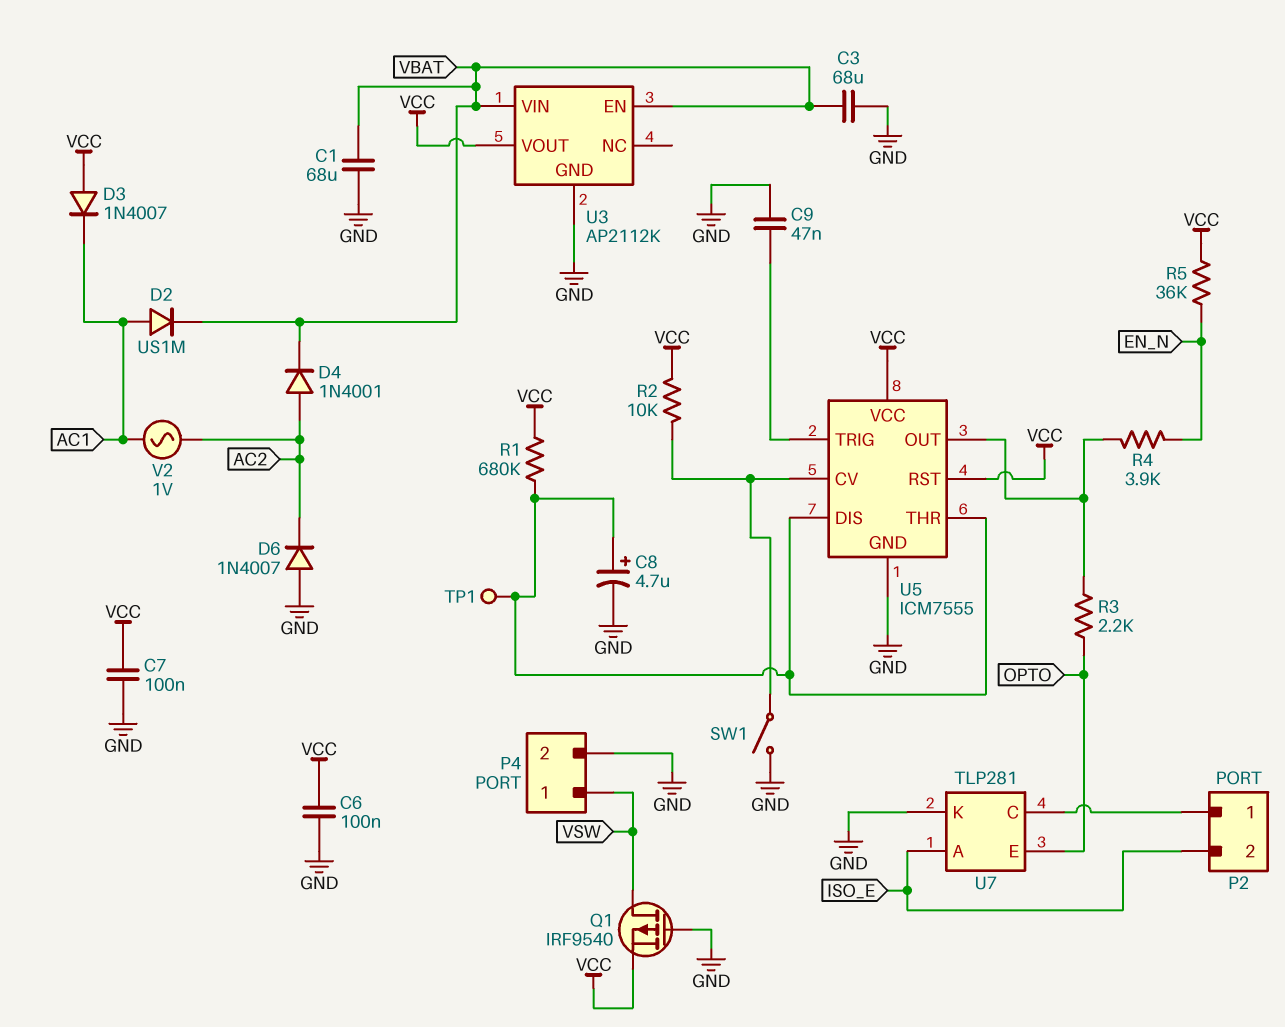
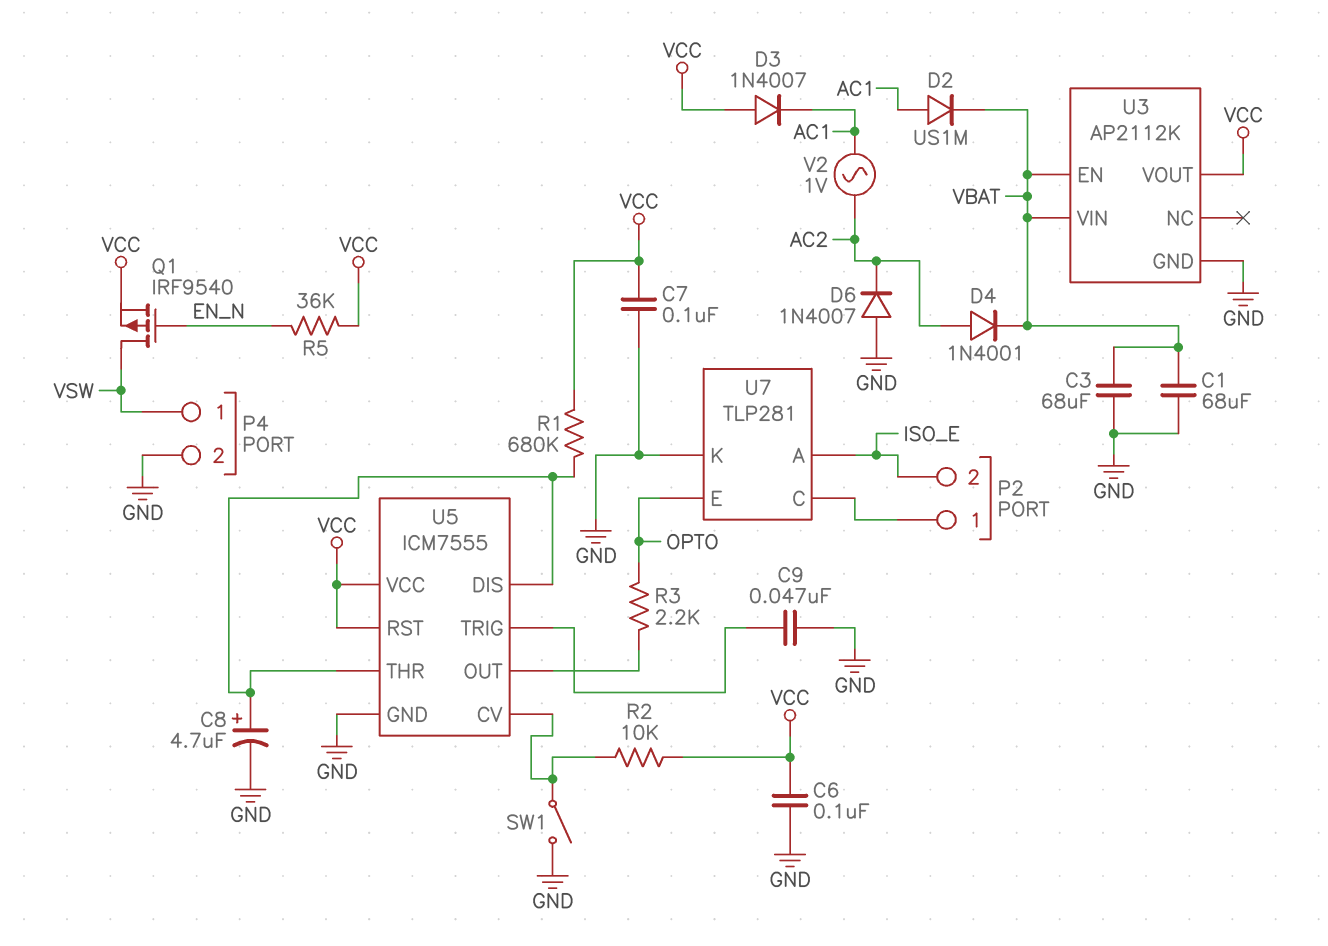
Q1: PMOS IRF9540 (G GND, D VSW, S VCC) -> PMOS IRF9540 (G EN_N, D VSW, S VCC)
R4: 3.9k (EN_N, U5/OUT) -> none
TP1: test point (U5/DIS) -> none

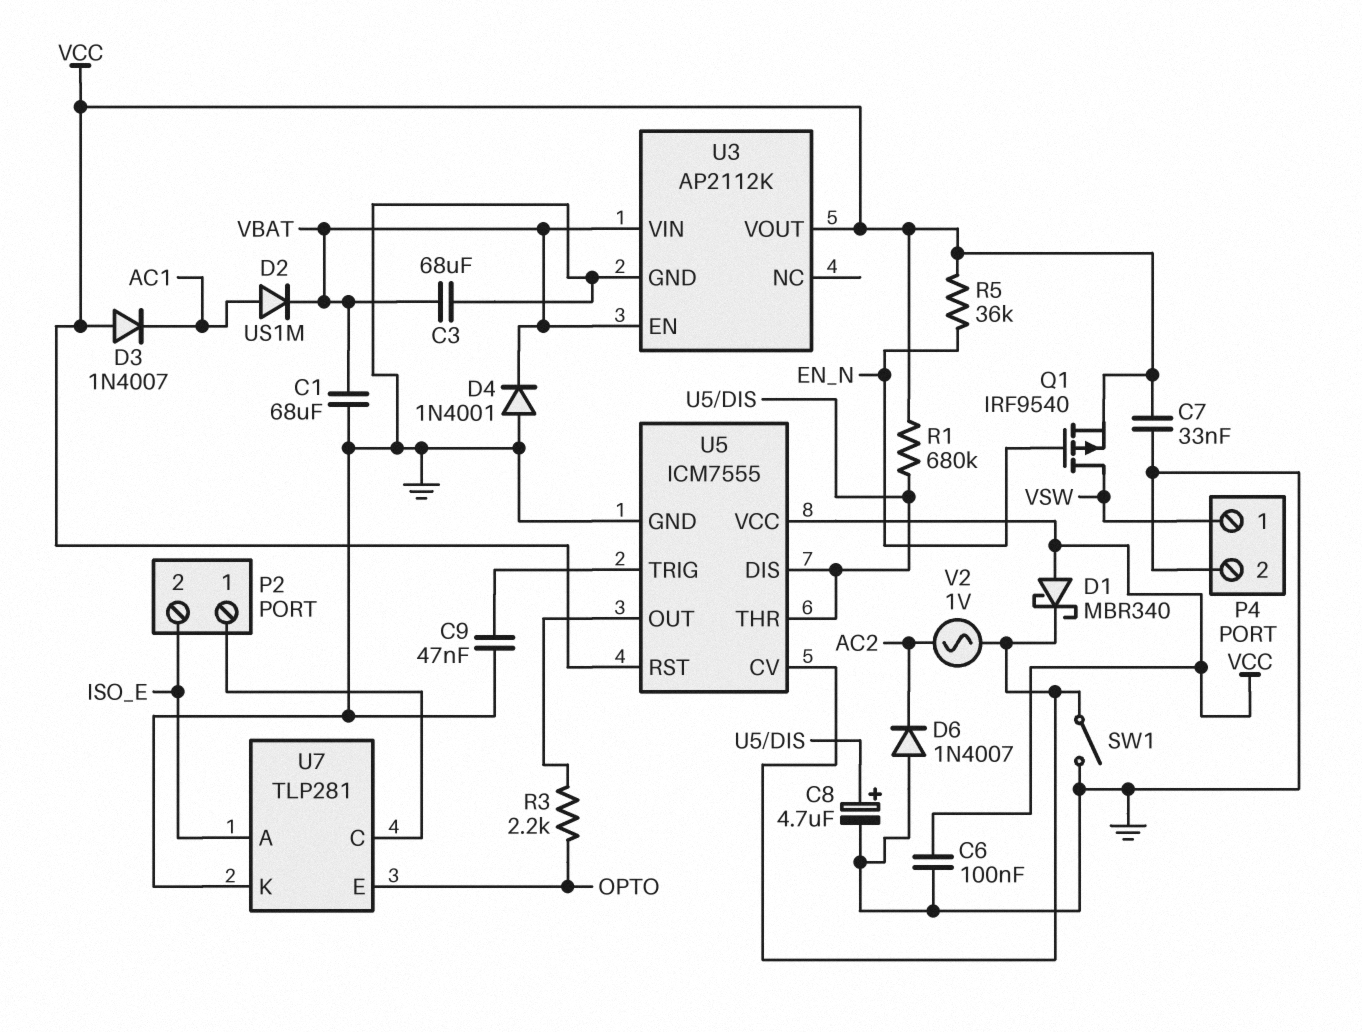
C7: 100nF (GND, VCC) -> 33nF (GND, VCC)
D1: none -> schottky MBR340 (A VCC, K U5/CV)
D4: diode 1N4001 (A AC2, K VBAT) -> diode 1N4001 (A GND, K VBAT)
R2: 10k (U5/CV, VCC) -> none
V2: AC 1V (AC1, AC2) -> AC 1V (AC2, U5/CV)

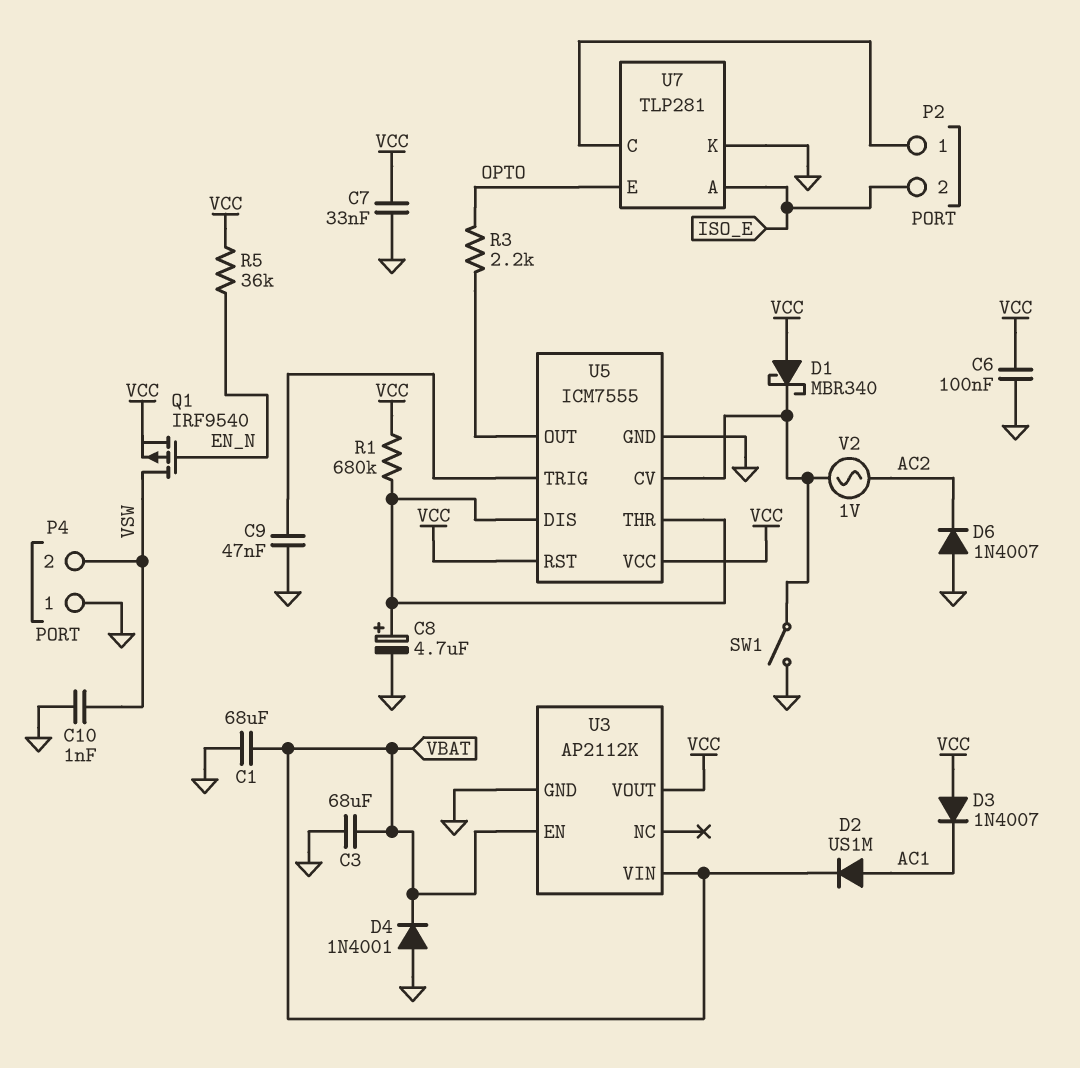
C10: none -> 1nF (GND, VSW)
P4 pin 1: VSW -> GND
P4 pin 2: GND -> VSW

